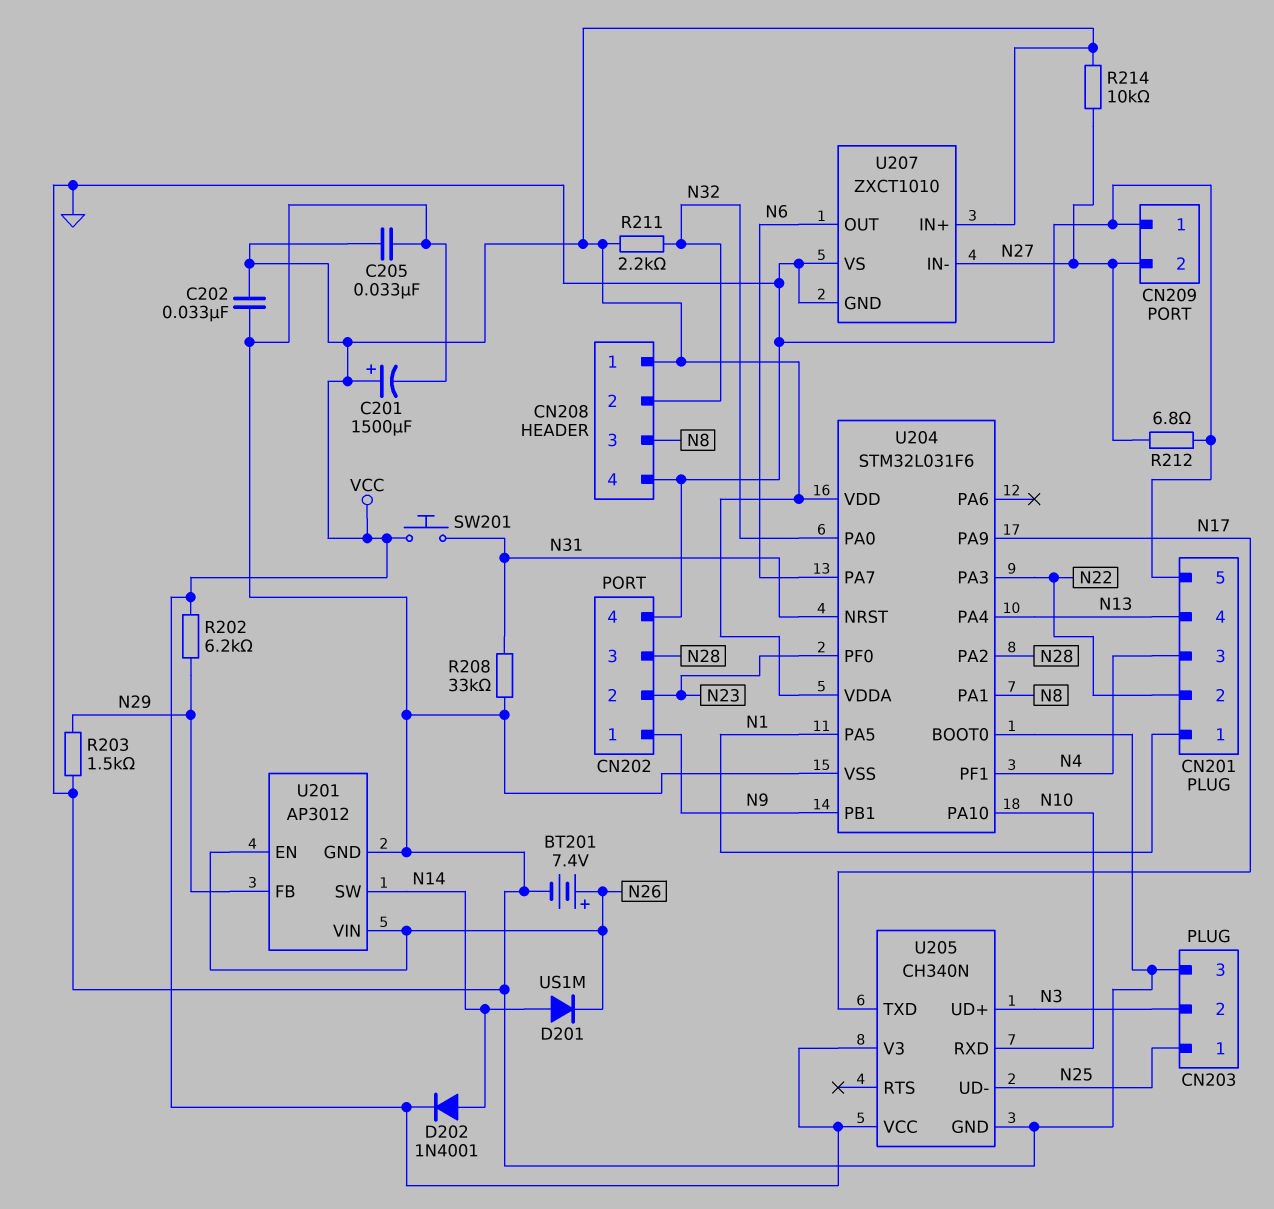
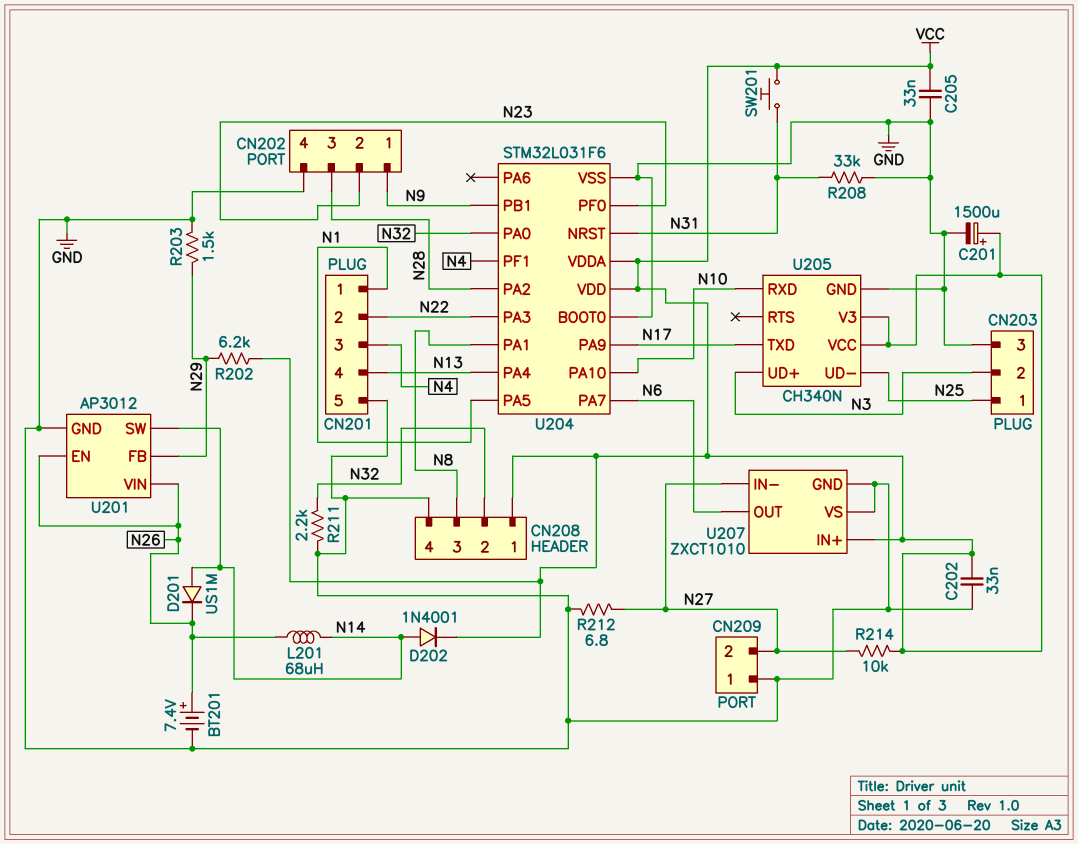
L201: none -> 68uH (N14, N26)
R211: 2.2k (N32, VCC) -> 2.2k (GND, N32)

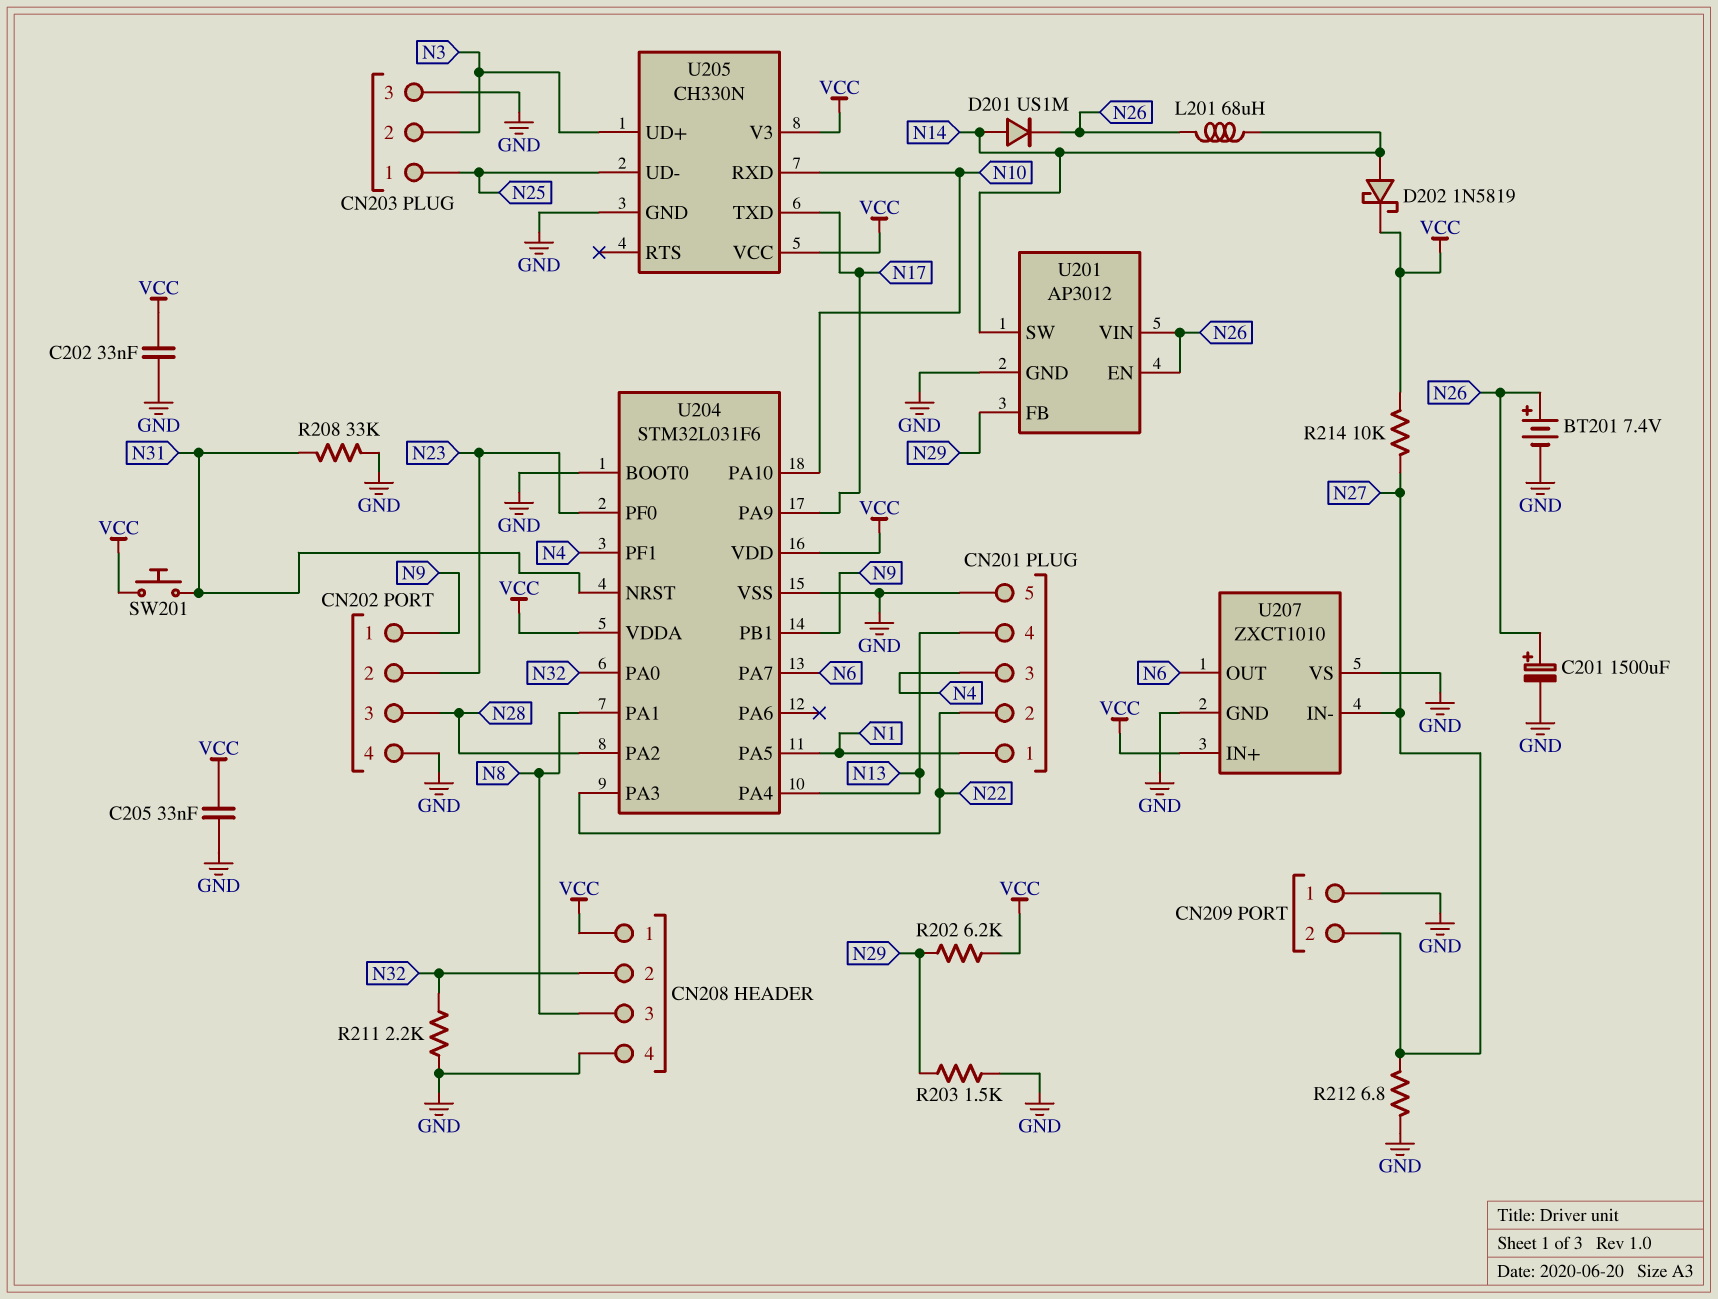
C201: 1500uF (plus VCC, minus GND) -> 1500uF (plus N26, minus GND)
D202: diode 1N4001 (A N14, K VCC) -> schottky 1N5819 (A N14, K VCC)
U205: CH340N -> CH330N

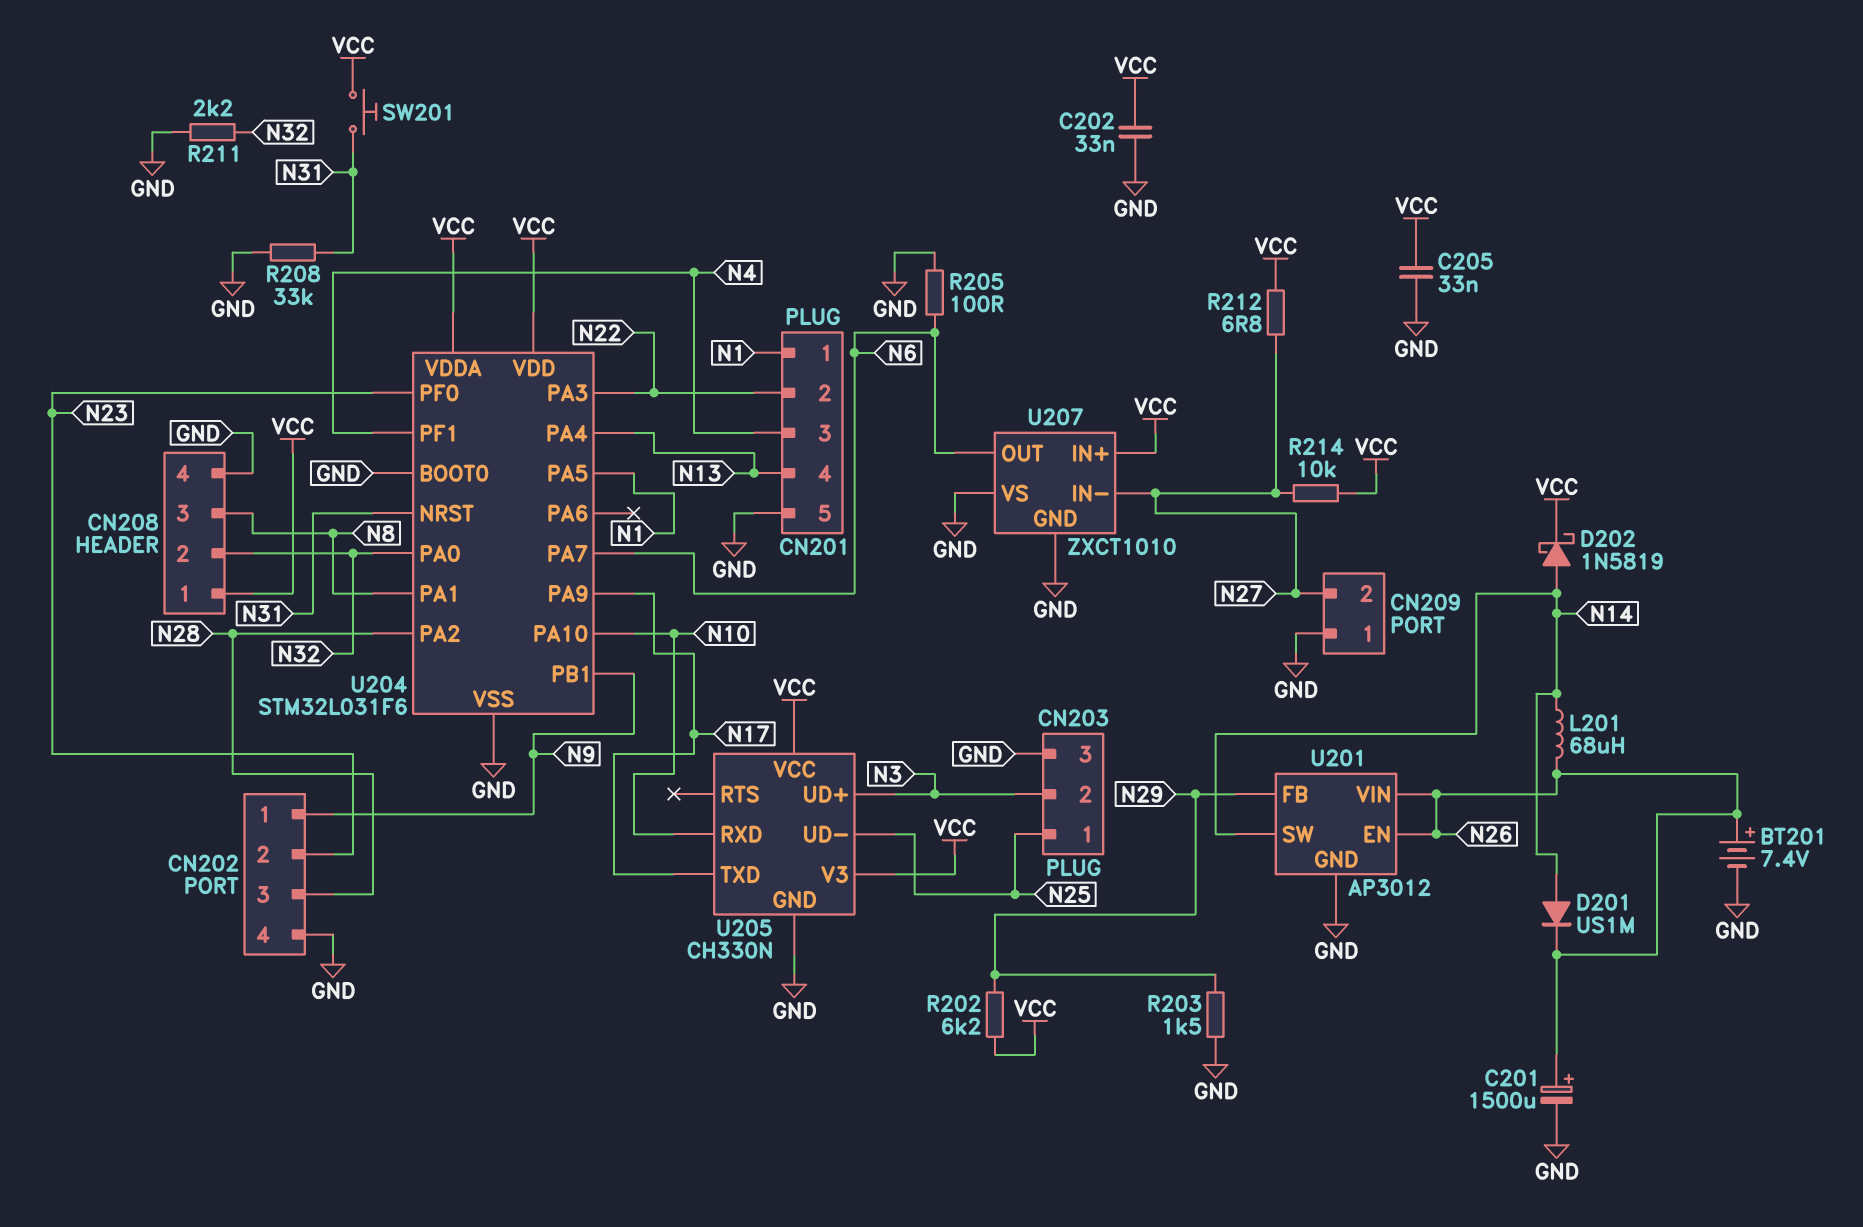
R205: none -> 100 (GND, N6)
R212: 6.8 (GND, N27) -> 6.8 (N27, VCC)

